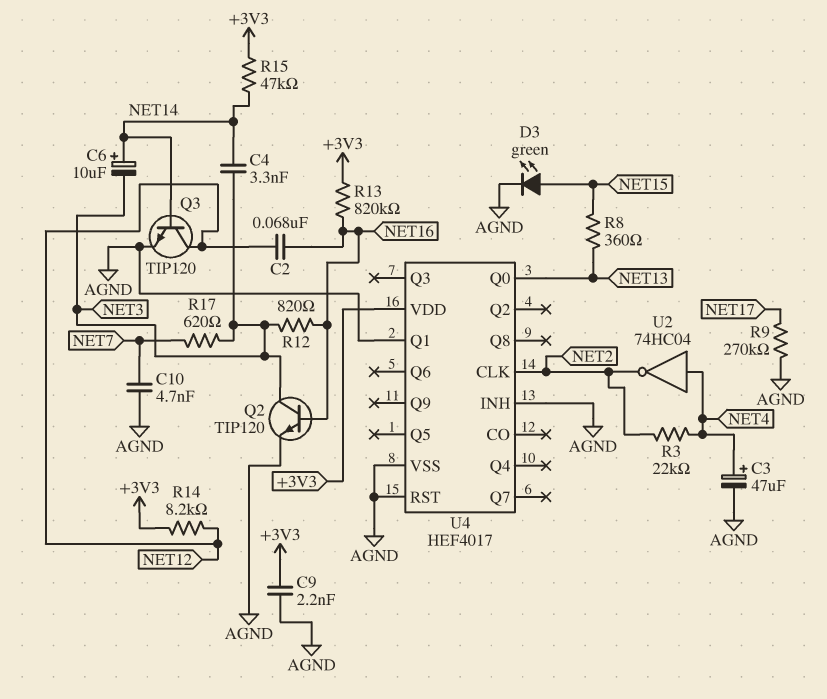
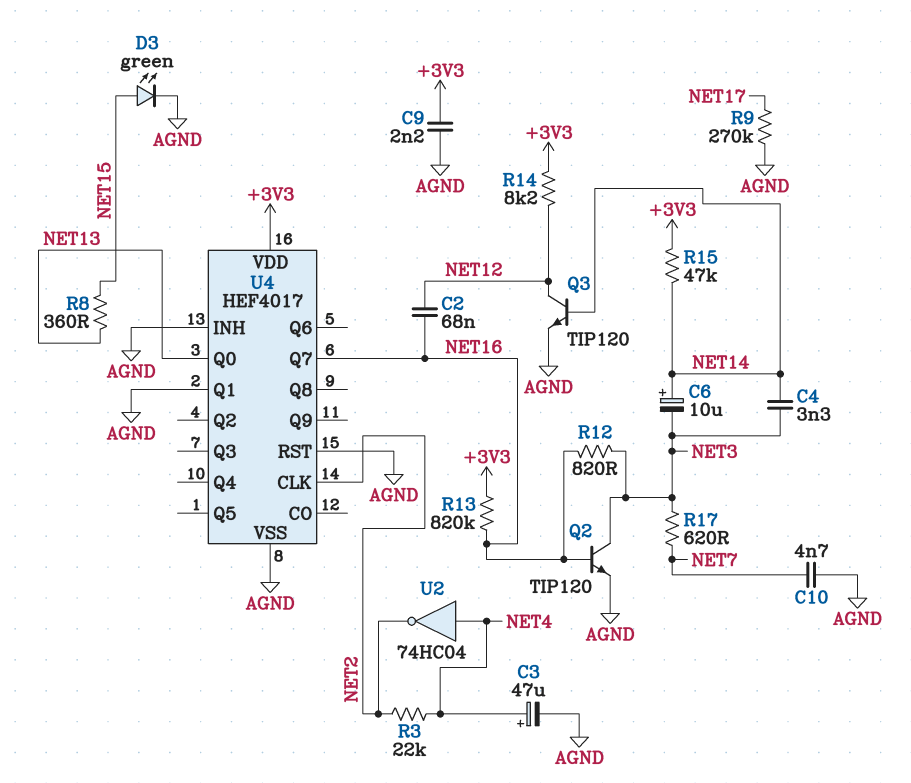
U4 pin Q7: none -> NET16

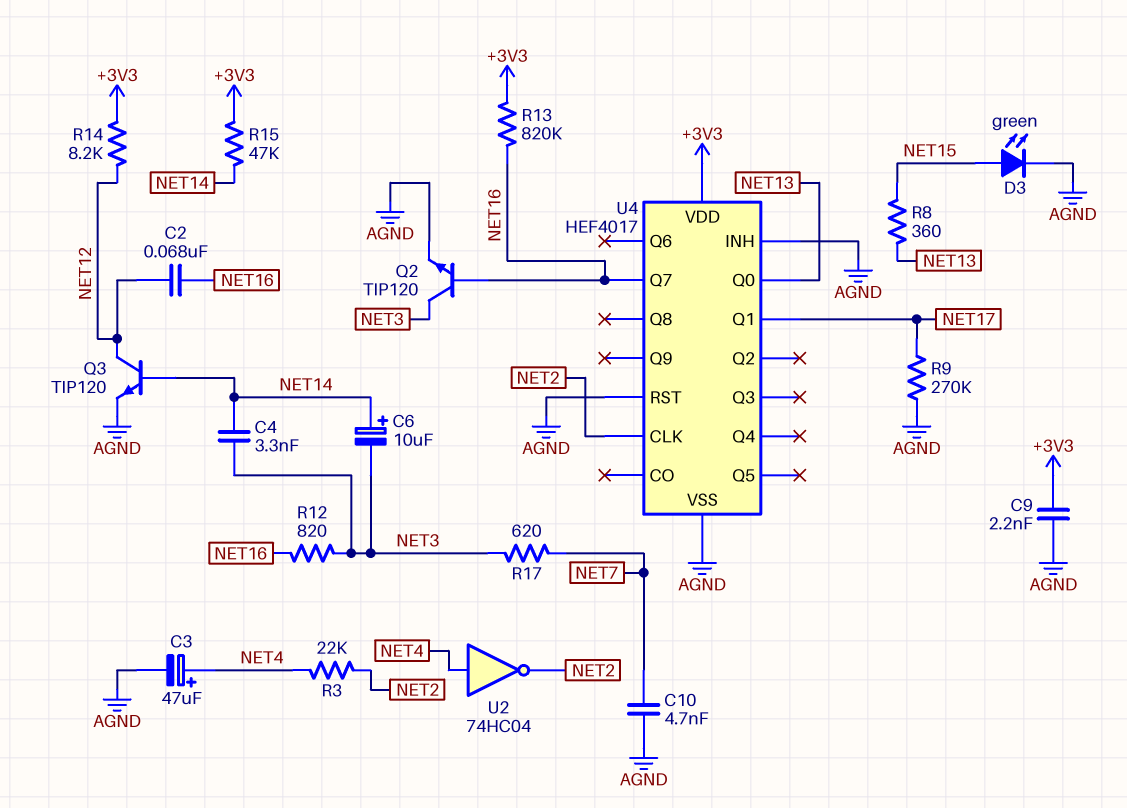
U4 pin Q1: AGND -> NET17

